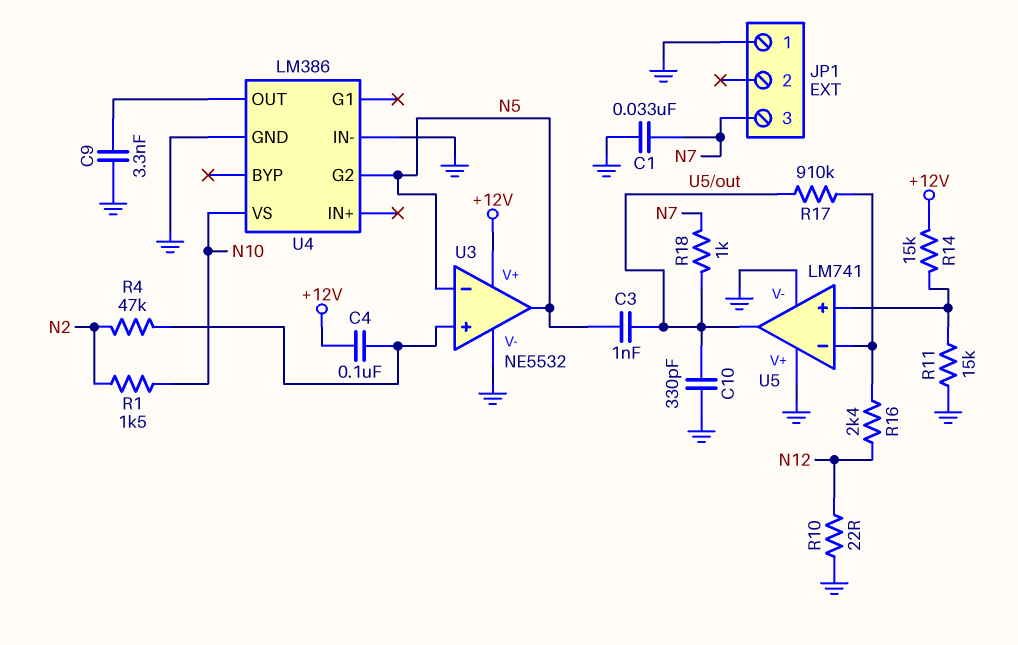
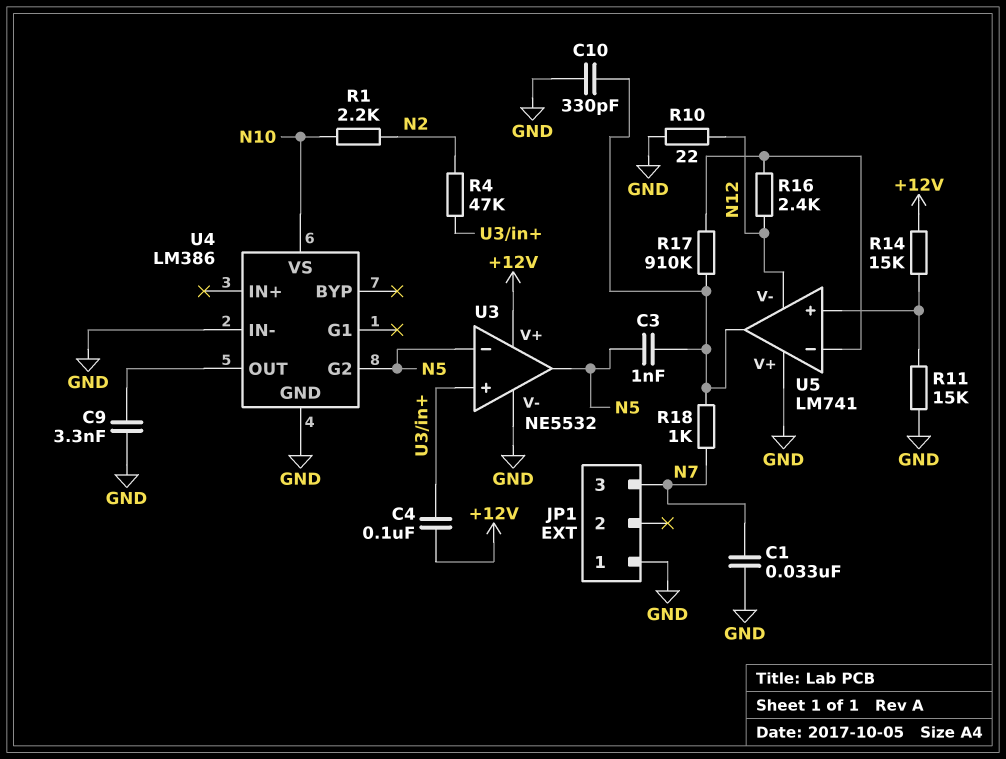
R1: 1.5k (N2, N10) -> 2.2k (N2, N10)
U5 pin V-: GND -> N12

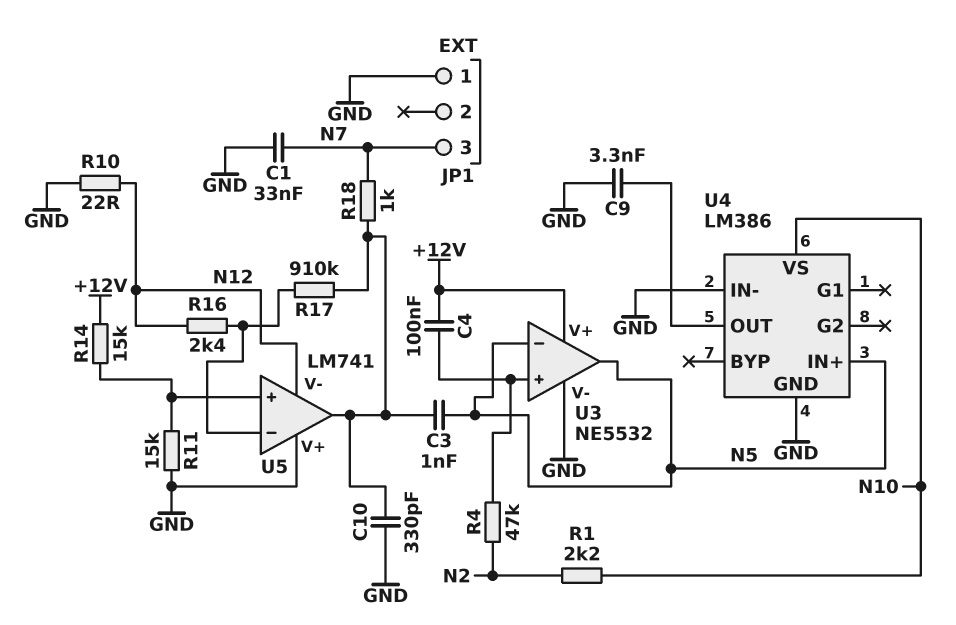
U4 pin G2: N5 -> none
U4 pin IN+: none -> N5

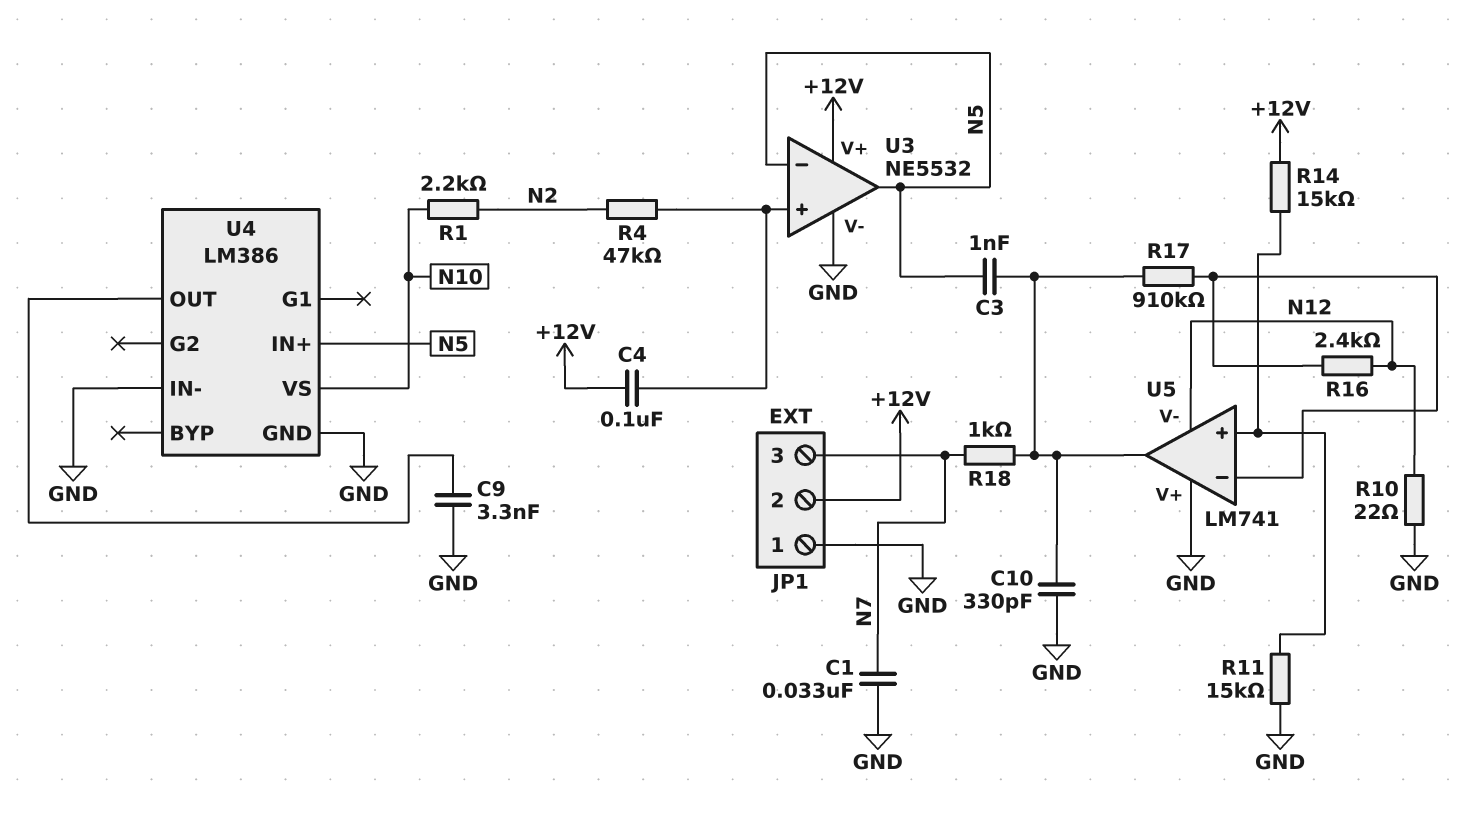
JP1 pin 2: none -> +12V

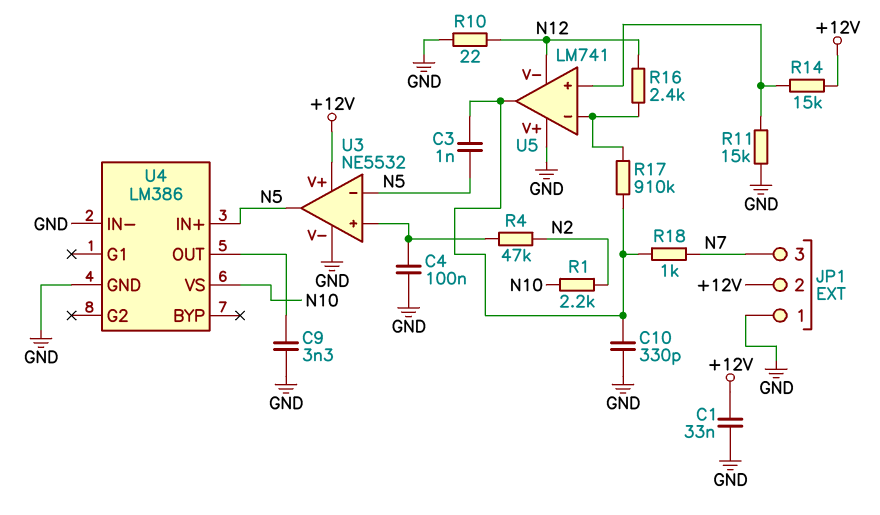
C1: 33nF (GND, N7) -> 33nF (+12V, GND)
C4: 100nF (+12V, U3/in+) -> 100nF (GND, U3/in+)

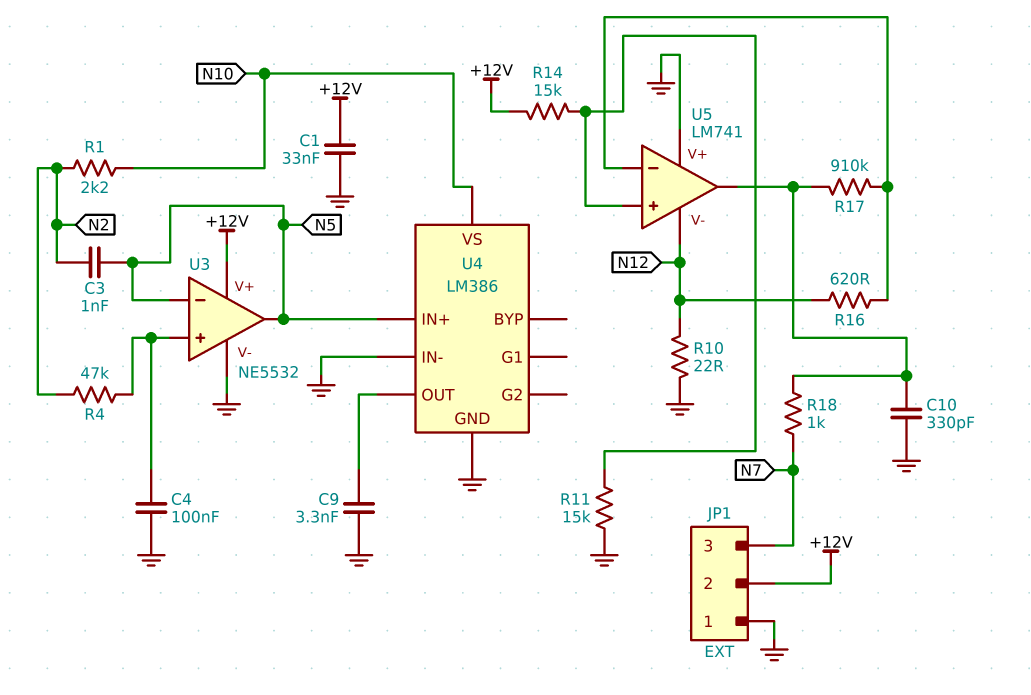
C3: 1nF (N5, U5/out) -> 1nF (N2, N5)
R16: 2.4k (N12, U5/in-) -> 620 (N12, U5/in-)

